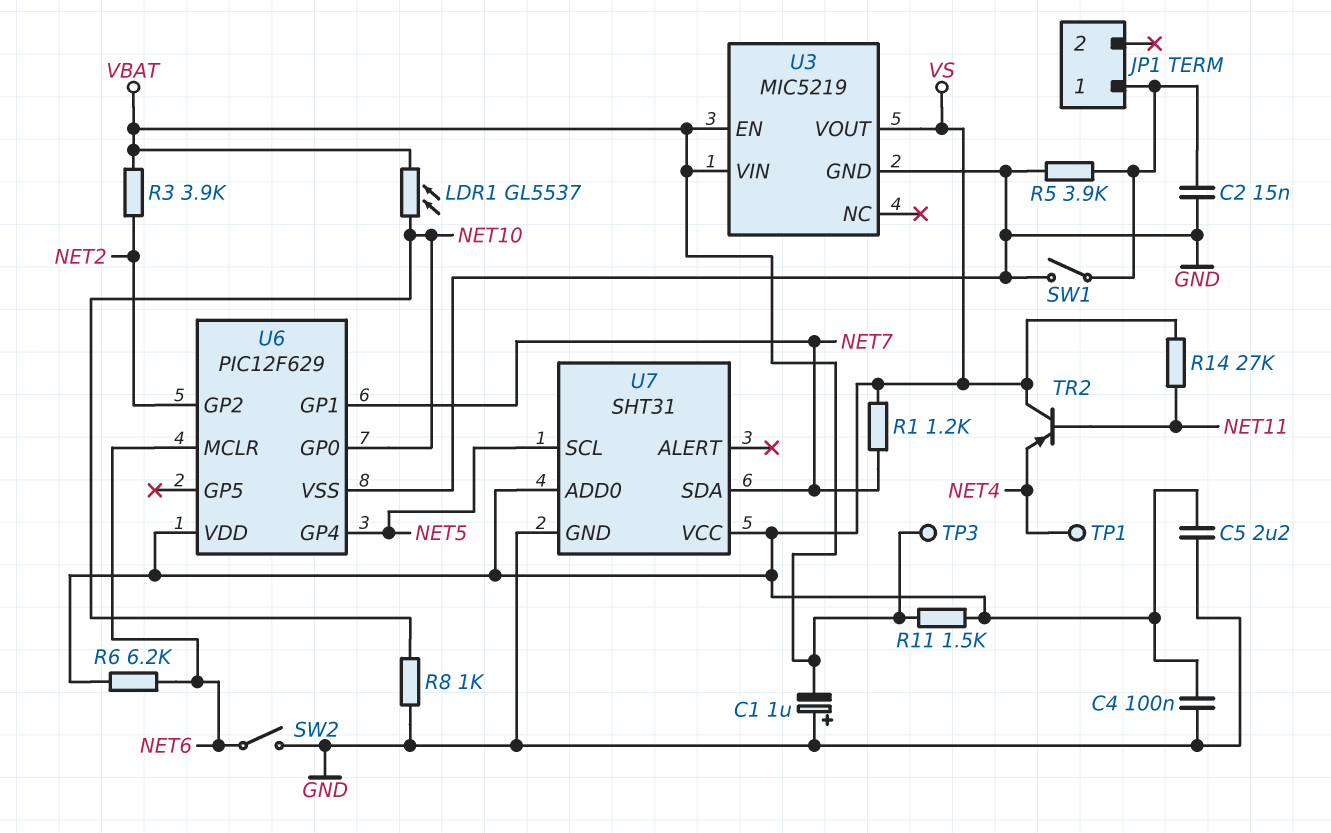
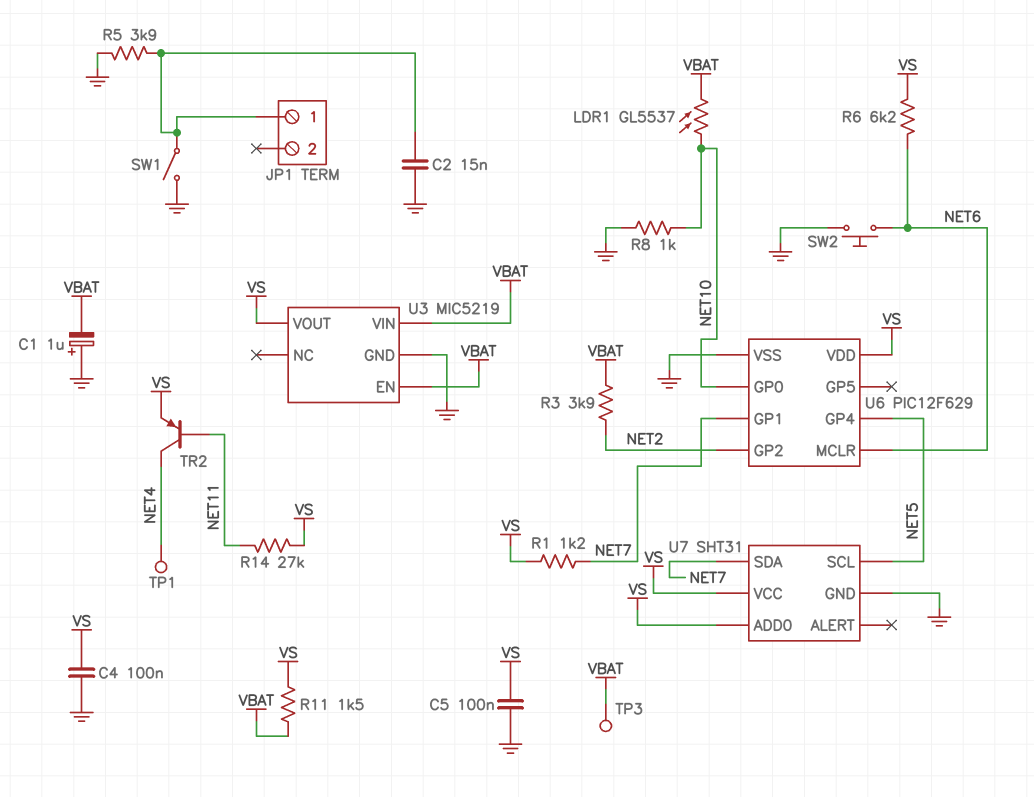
C5: 2.2uF (GND, VS) -> 100nF (GND, VS)
SW2: switch (GND, NET6) -> button (GND, NET6)
TR2: PNP (B NET11, C VS, E NET4) -> PNP (B NET11, C NET4, E VS)

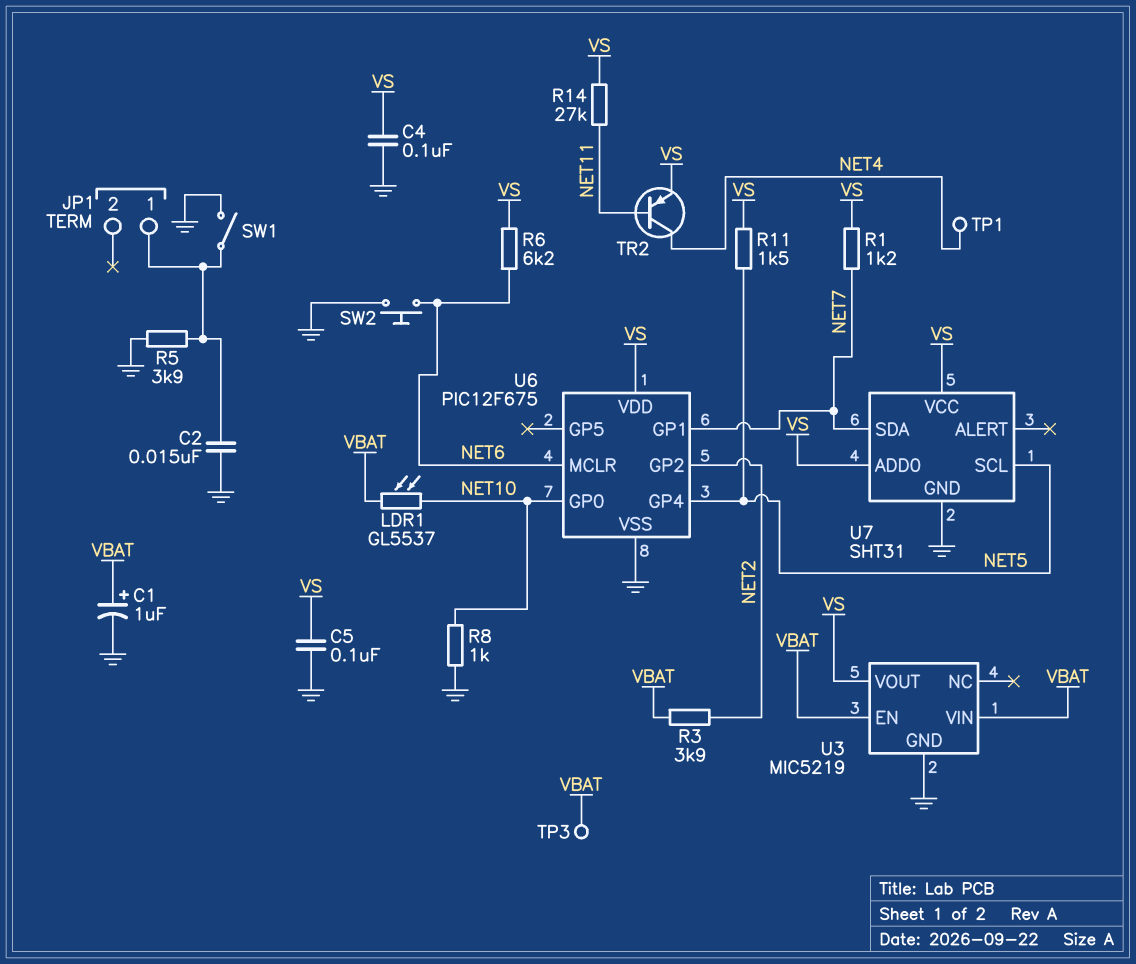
C1: 1uF (plus GND, minus VBAT) -> 1uF (plus VBAT, minus GND)
R11: 1.5k (VBAT, VS) -> 1.5k (NET5, VS)
U6: PIC12F629 -> PIC12F675

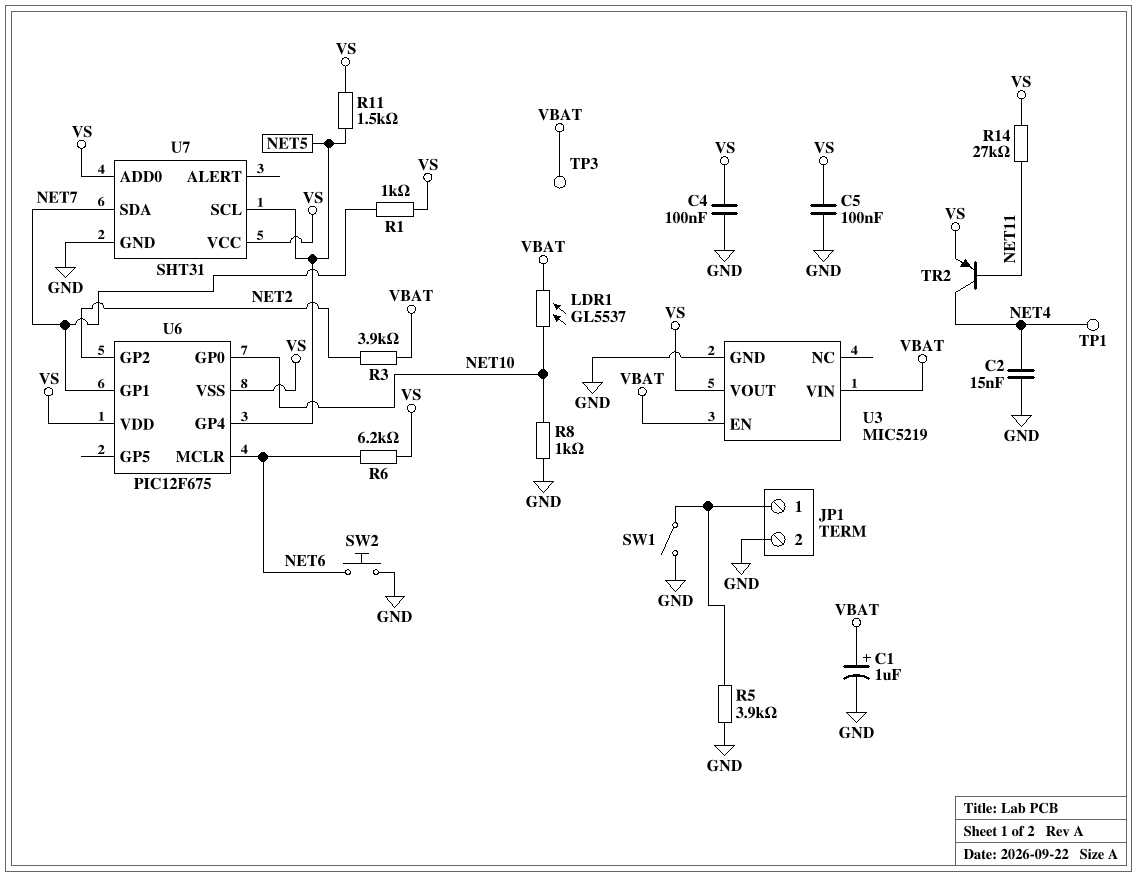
C2: 15nF (GND, JP1/1) -> 15nF (GND, NET4)
JP1 pin 2: none -> GND
R1: 1.2k (NET7, VS) -> 1k (NET7, VS)
U6 pin VSS: GND -> VS

